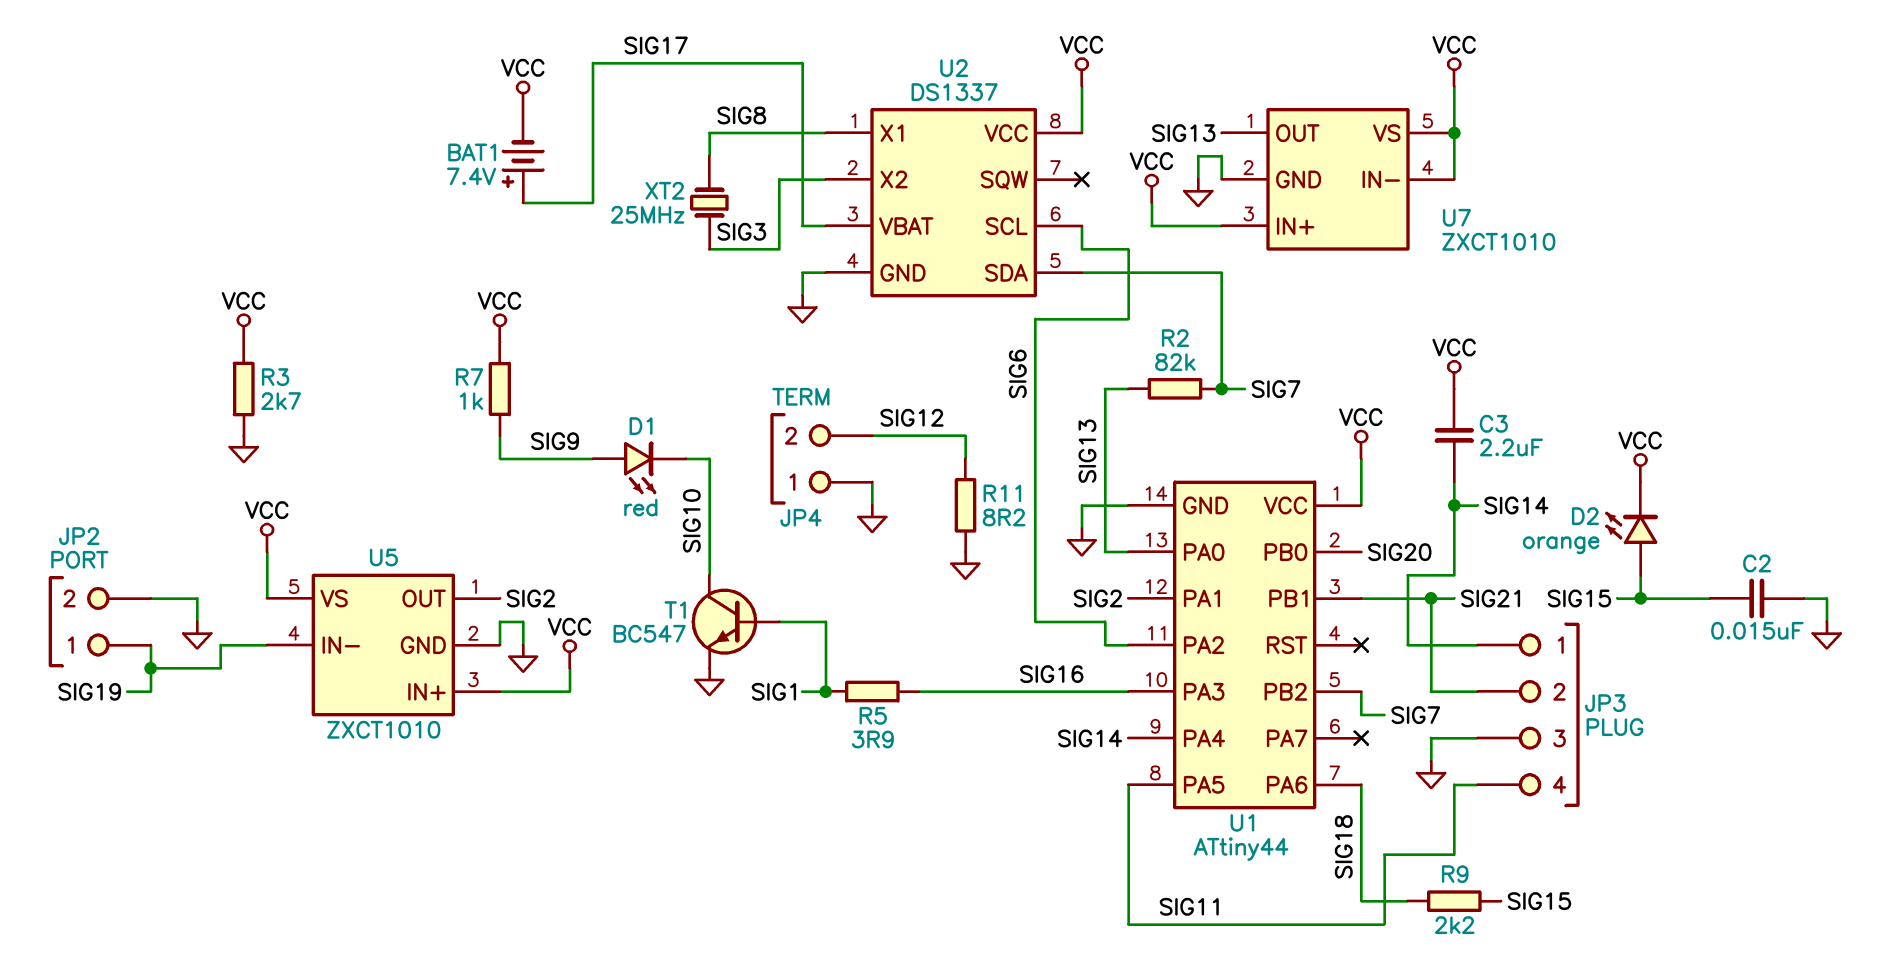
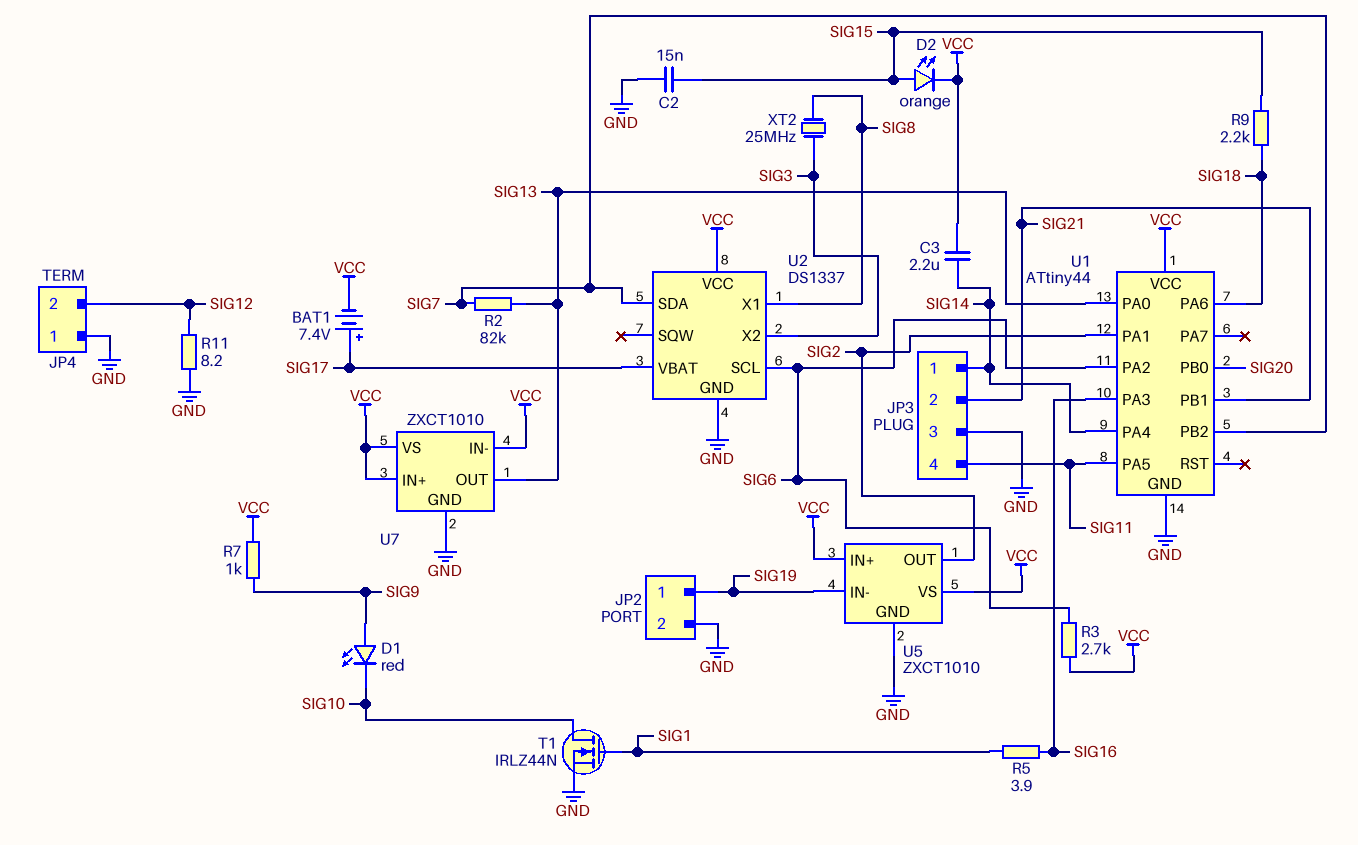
R3: 2.7k (GND, VCC) -> 2.7k (SIG6, VCC)
T1: NPN BC547 (B SIG1, C SIG10, E GND) -> NMOS IRLZ44N (G SIG1, D SIG10, S GND)

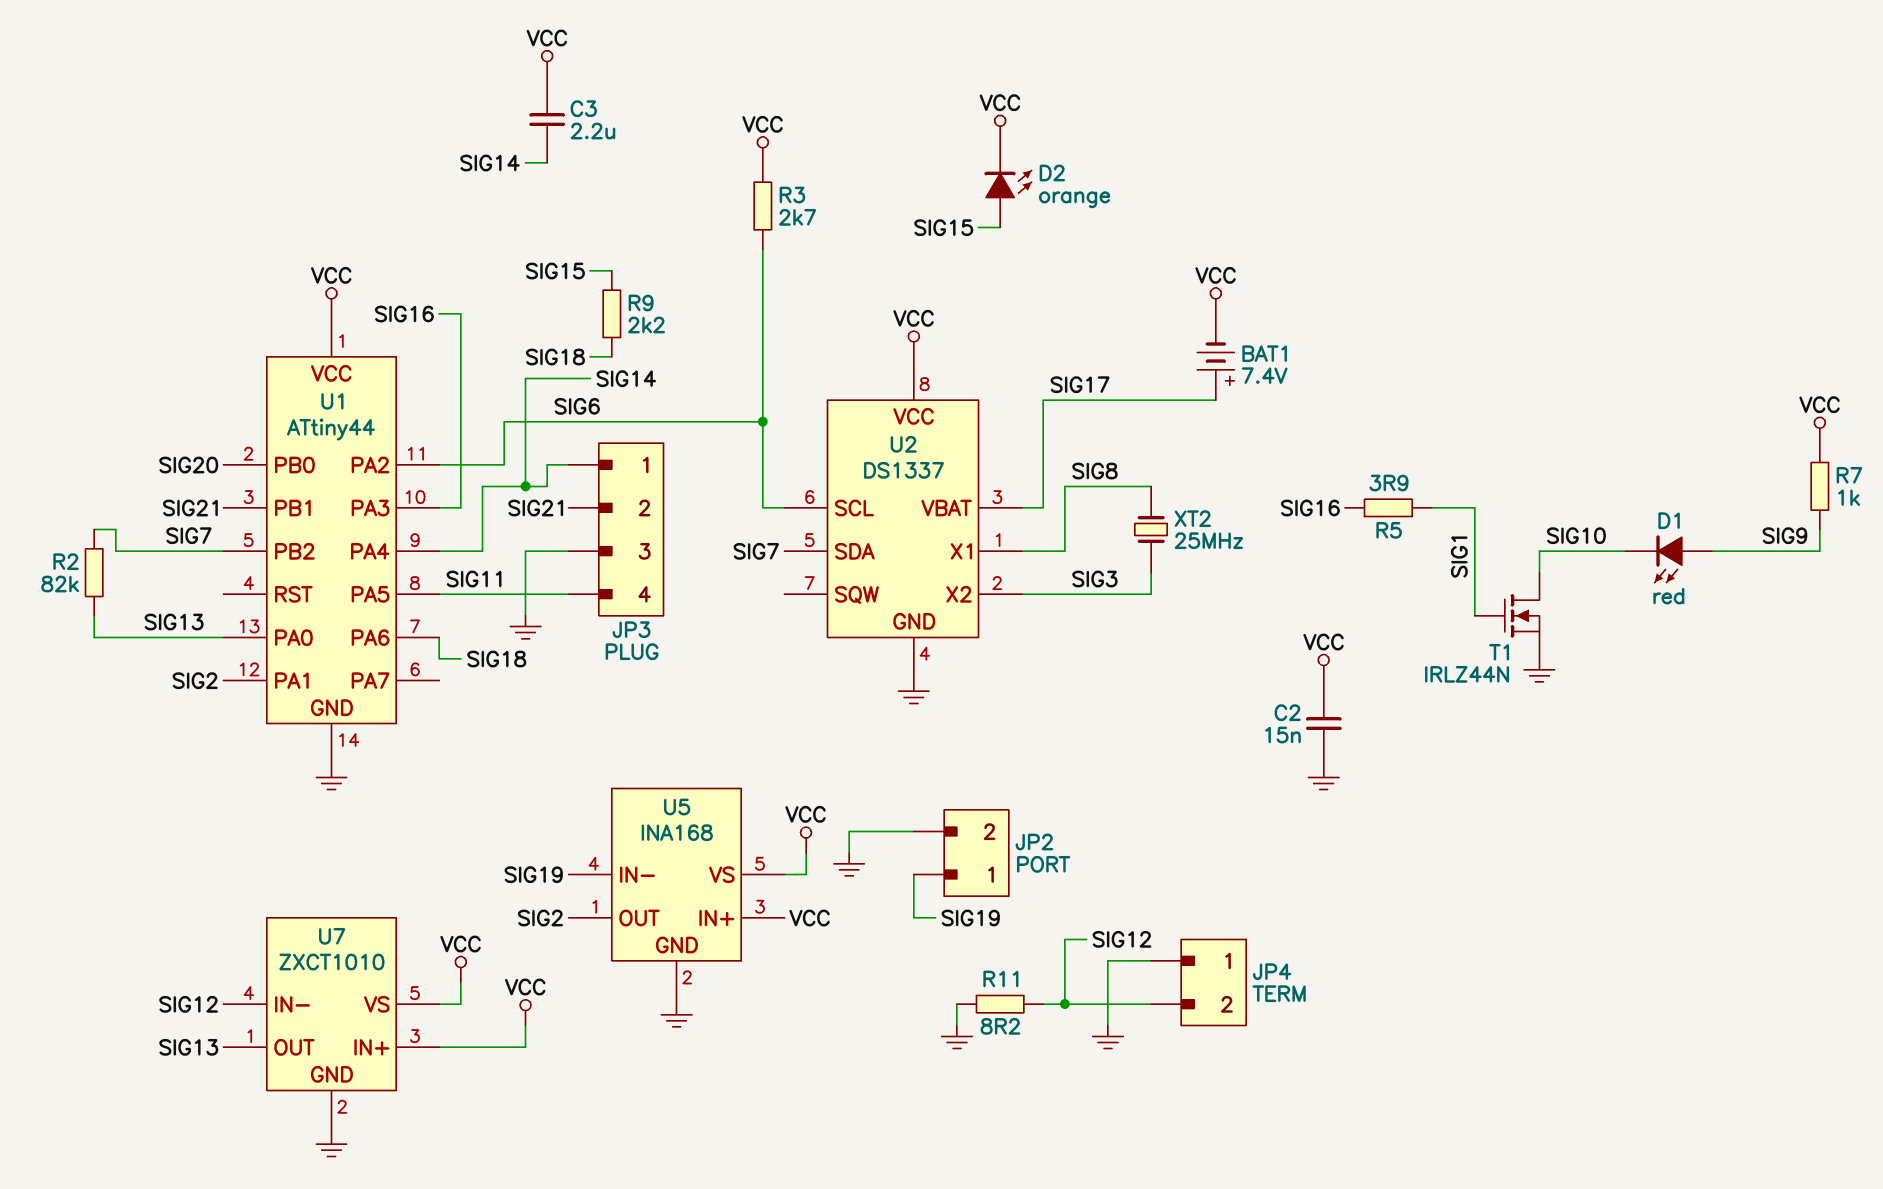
C2: 15nF (GND, SIG15) -> 15nF (GND, VCC)
U5: ZXCT1010 -> INA168
U7 pin IN-: VCC -> SIG12

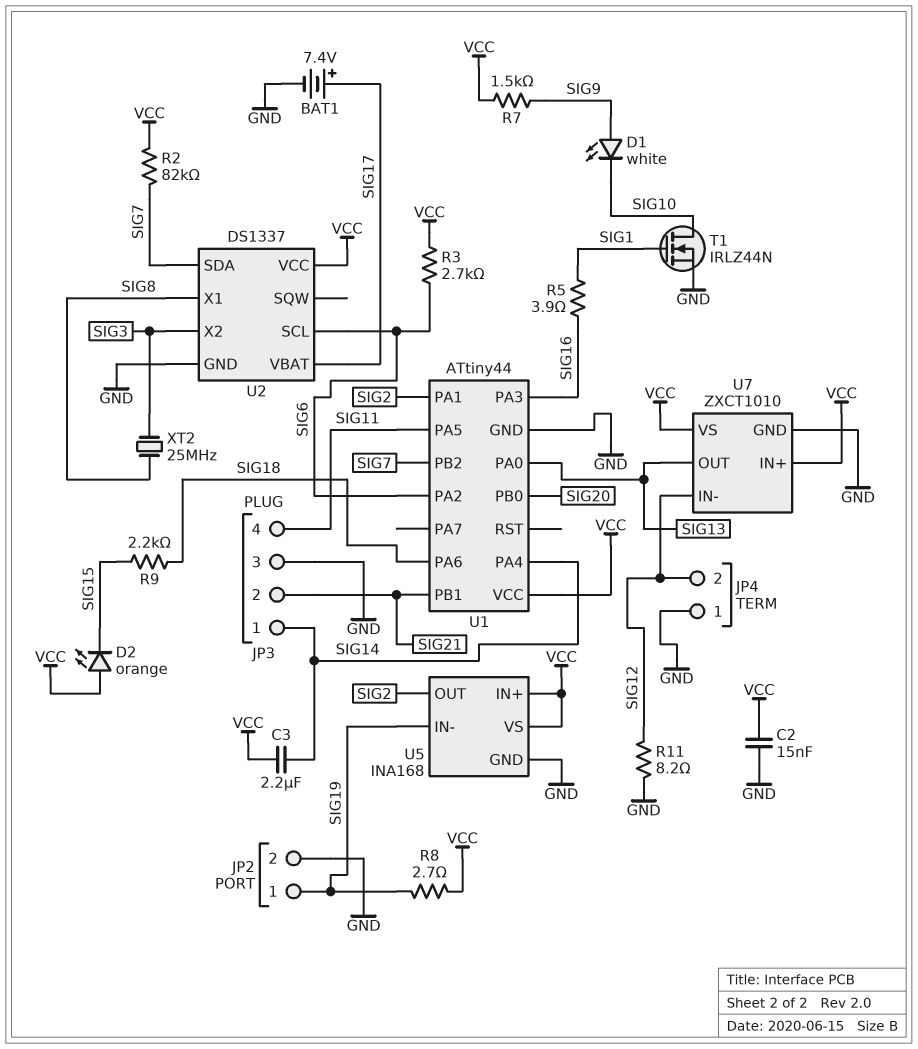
BAT1: 7.4V (plus SIG17, minus VCC) -> 7.4V (plus SIG17, minus GND)
D1: LED red (A SIG9, K SIG10) -> LED white (A SIG9, K SIG10)
D2: LED orange (A SIG15, K VCC) -> LED orange (A VCC, K SIG15)
R2: 82k (SIG7, SIG13) -> 82k (SIG7, VCC)
R7: 1k (SIG9, VCC) -> 1.5k (SIG9, VCC)
R8: none -> 2.7 (SIG19, VCC)

